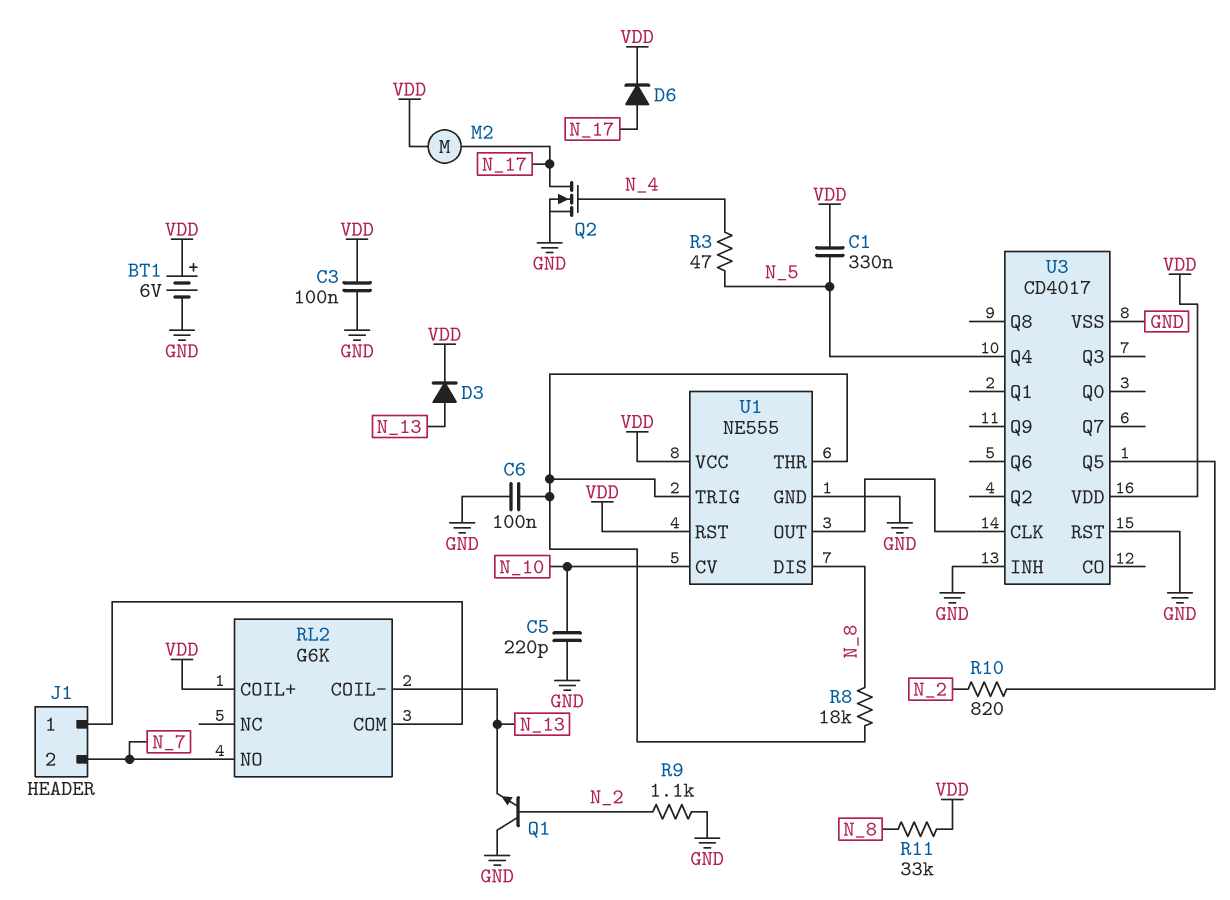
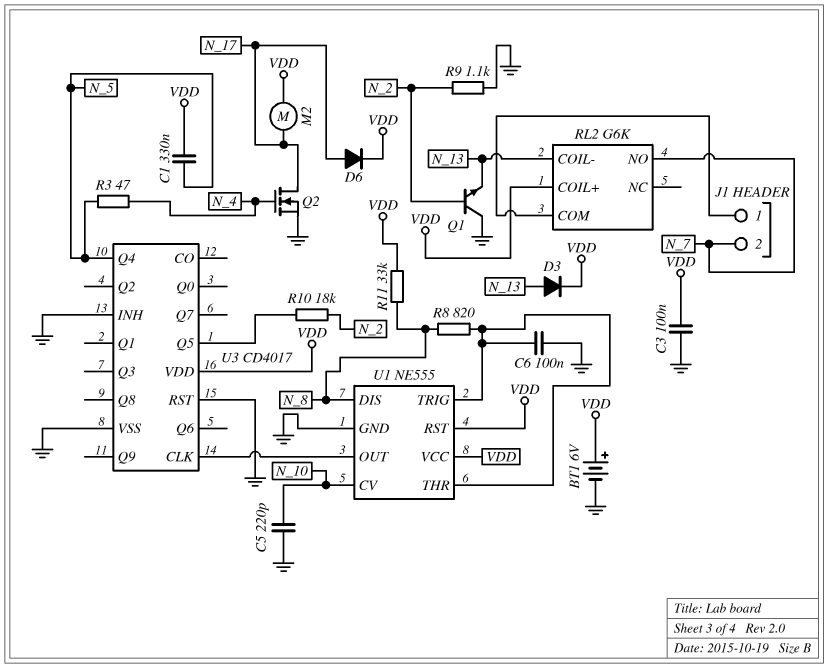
R8: 18k (N_8, U1/THR) -> 820 (N_8, U1/THR)
R10: 820 (N_2, U3/Q5) -> 18k (N_2, U3/Q5)

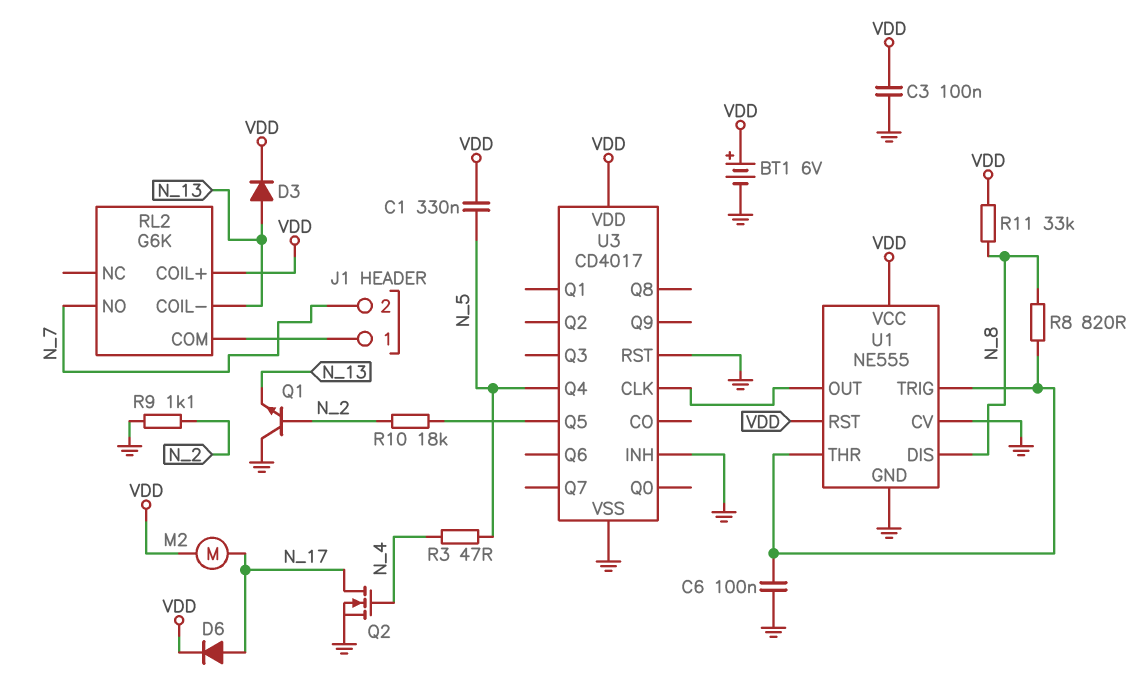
C5: 220pF (GND, N_10) -> none
U1 pin CV: N_10 -> GND

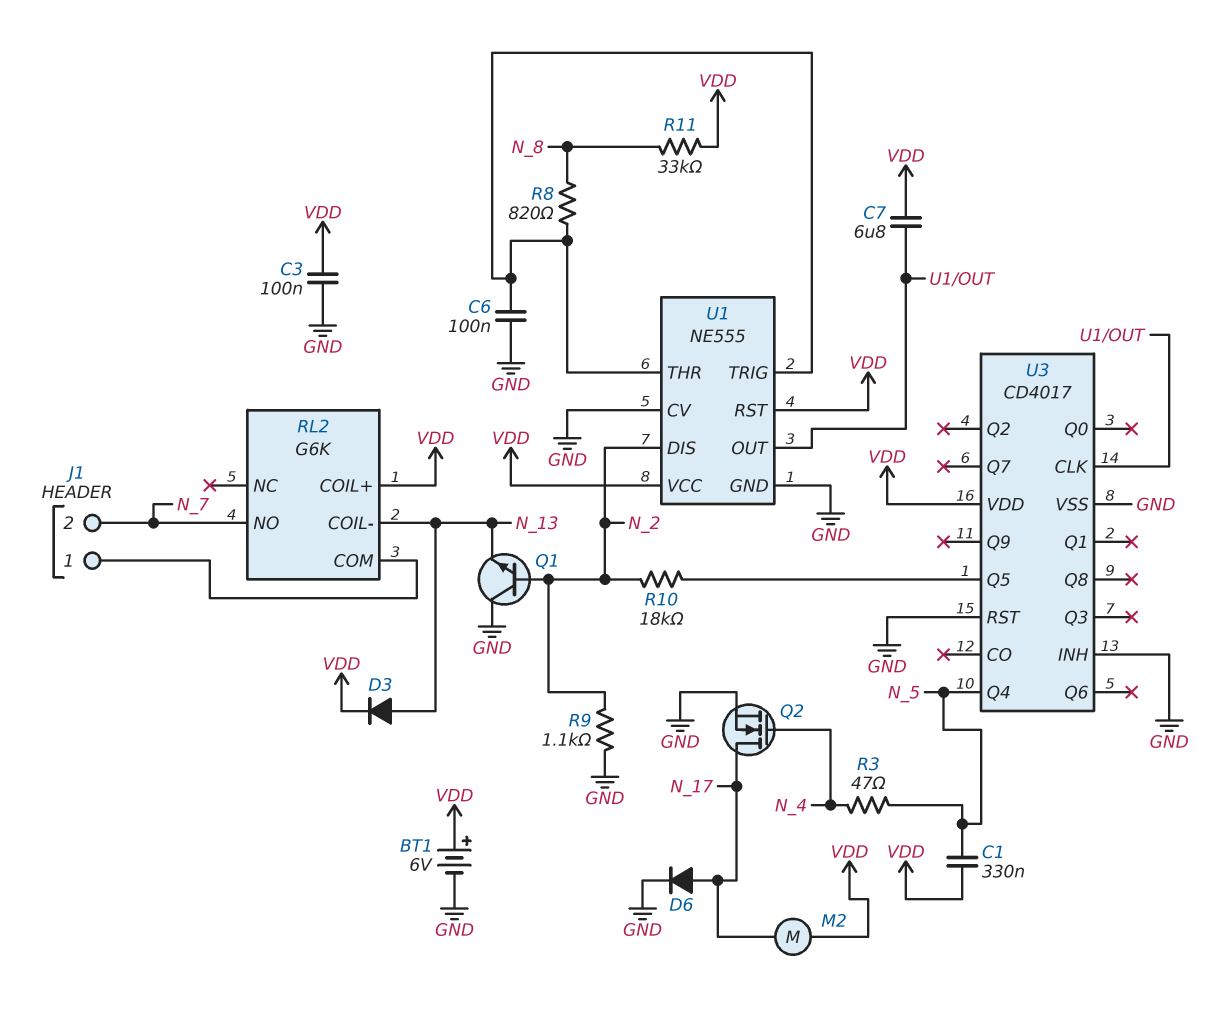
C7: none -> 6.8uF (U1/OUT, VDD)
D6: diode (A N_17, K VDD) -> diode (A N_17, K GND)
U1 pin DIS: N_8 -> N_2

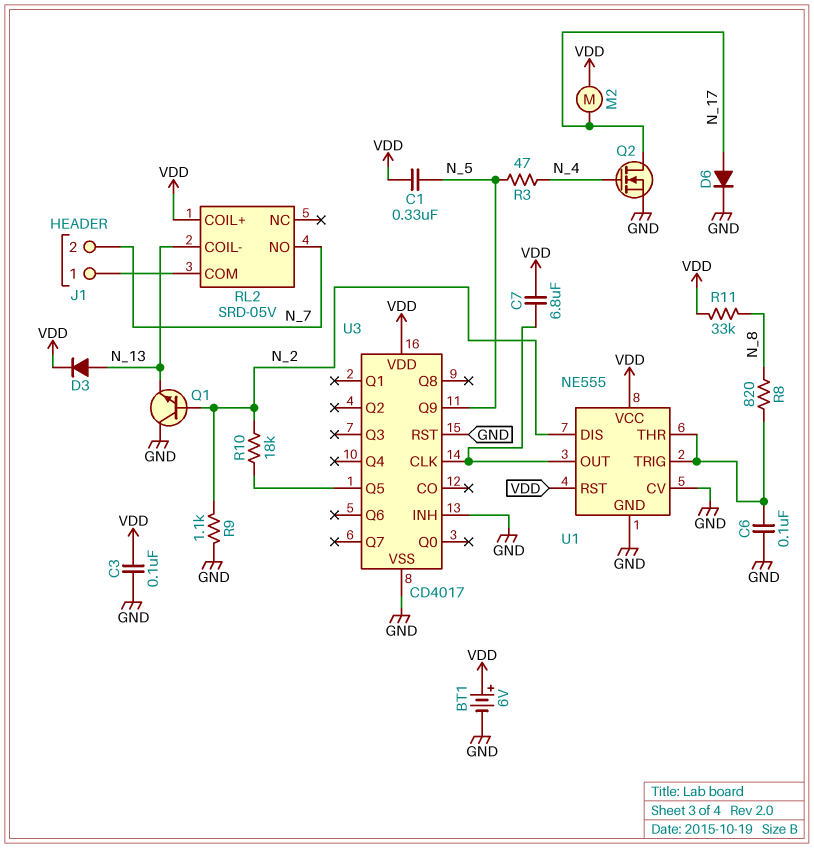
RL2: G6K -> SRD-05V
U3 pin Q4: N_5 -> none
U3 pin Q9: none -> N_5

